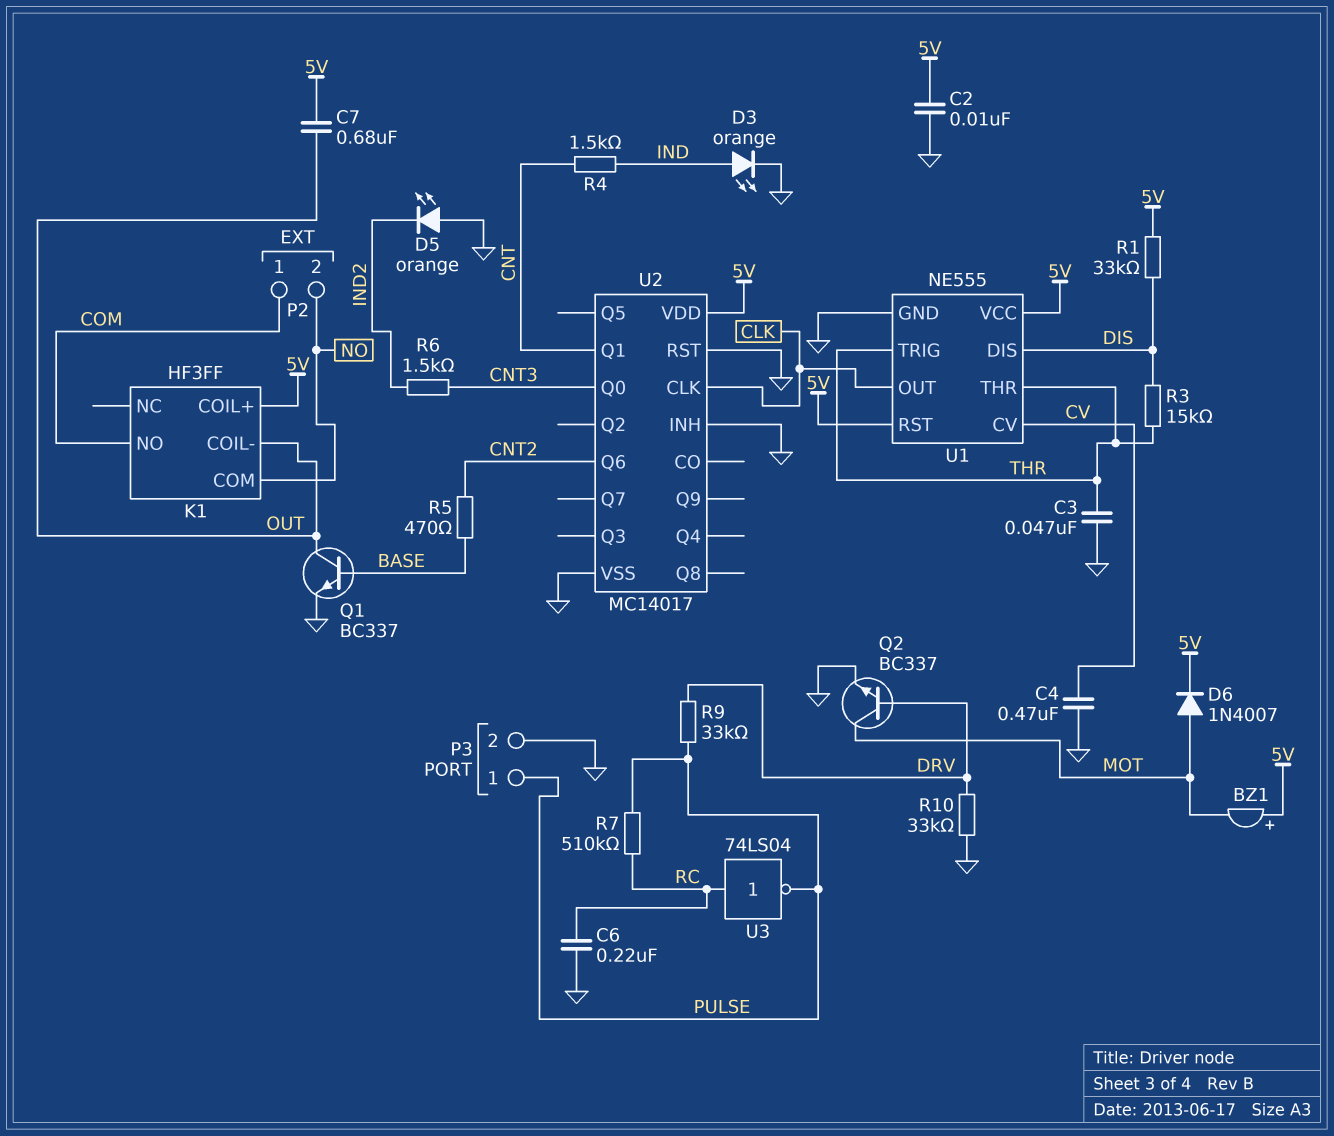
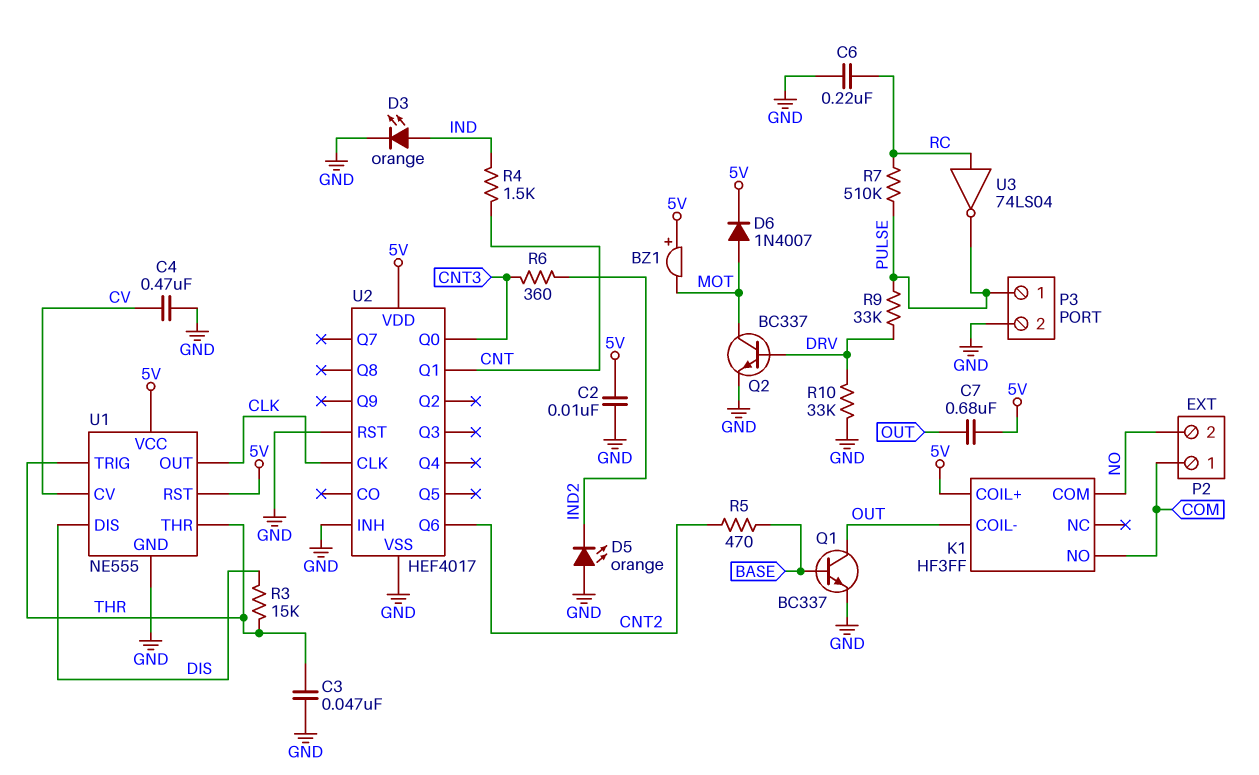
R1: 33k (5V, DIS) -> none
R6: 1.5k (CNT3, IND2) -> 360 (CNT3, IND2)
U2: MC14017 -> HEF4017

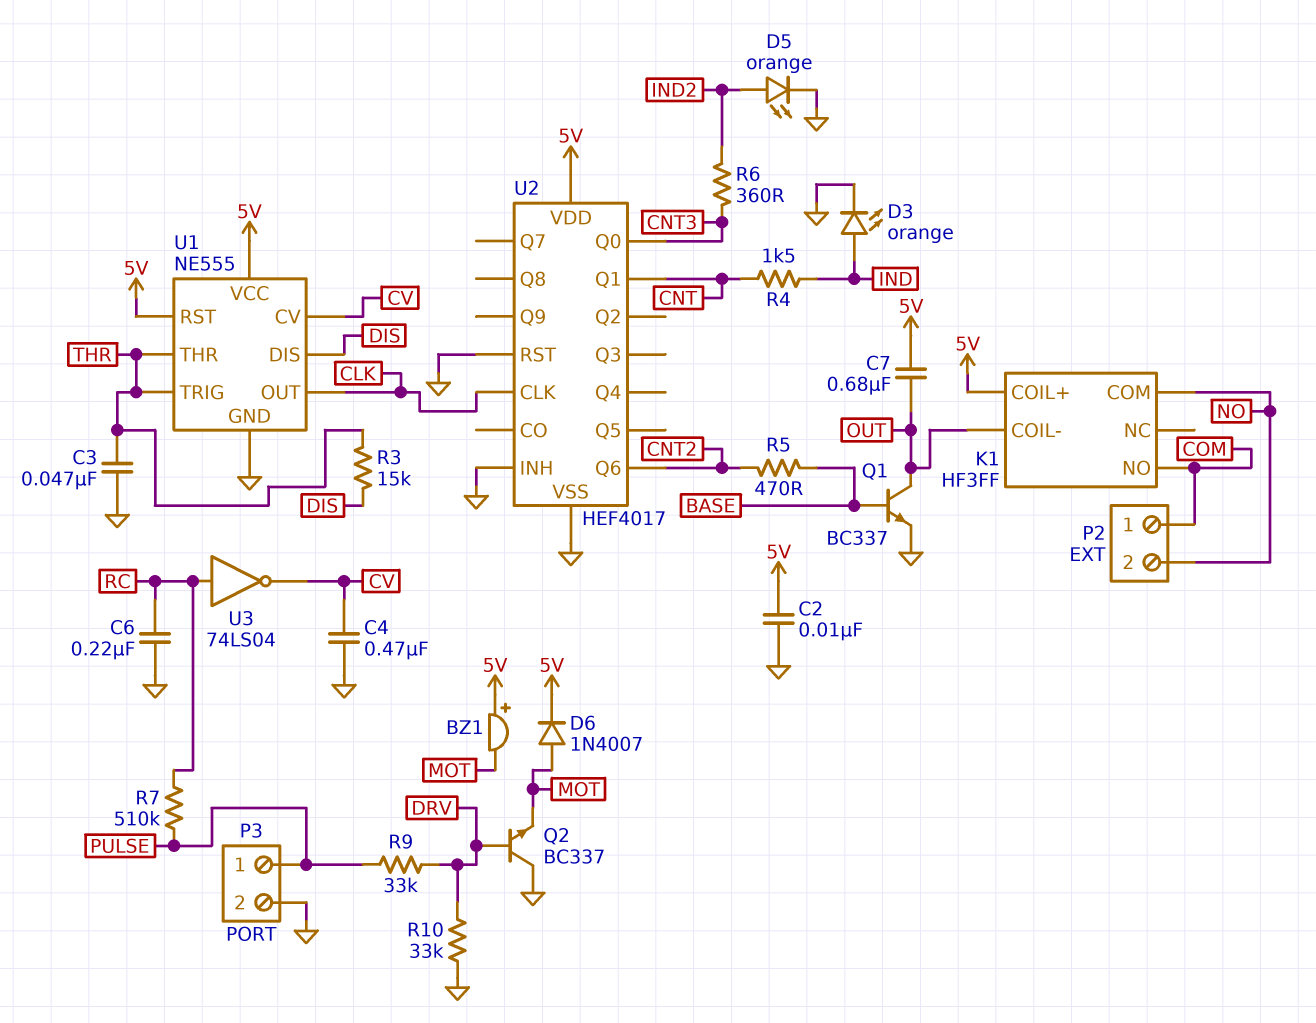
D5: LED orange (A GND, K IND2) -> LED orange (A IND2, K GND)
Q2: NPN BC337 (B DRV, C MOT, E GND) -> NPN BC337 (B DRV, C GND, E MOT)
U3: NOT 74LS04 (in RC, out PULSE) -> NOT 74LS04 (in RC, out CV)

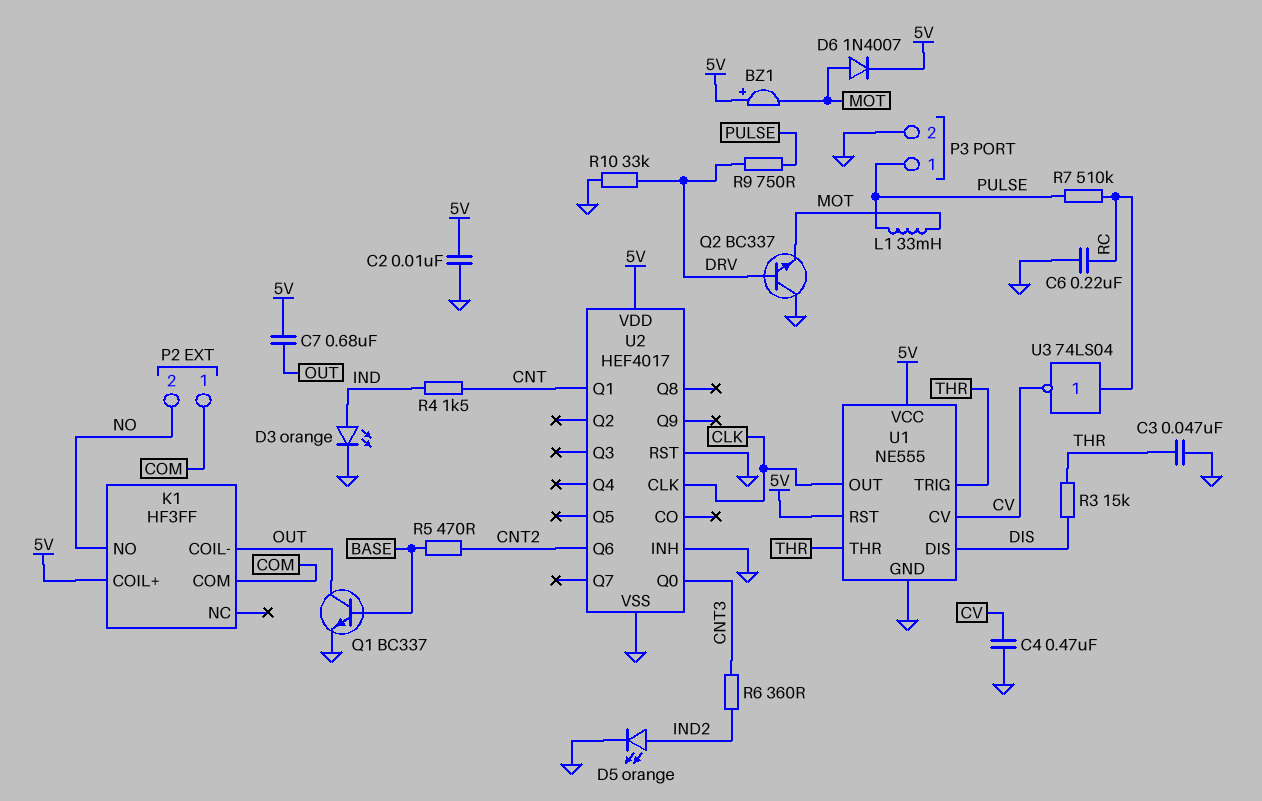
K1 pin COM: NO -> COM
K1 pin NO: COM -> NO
L1: none -> 33mH (MOT, PULSE)
R9: 33k (DRV, PULSE) -> 750 (DRV, PULSE)

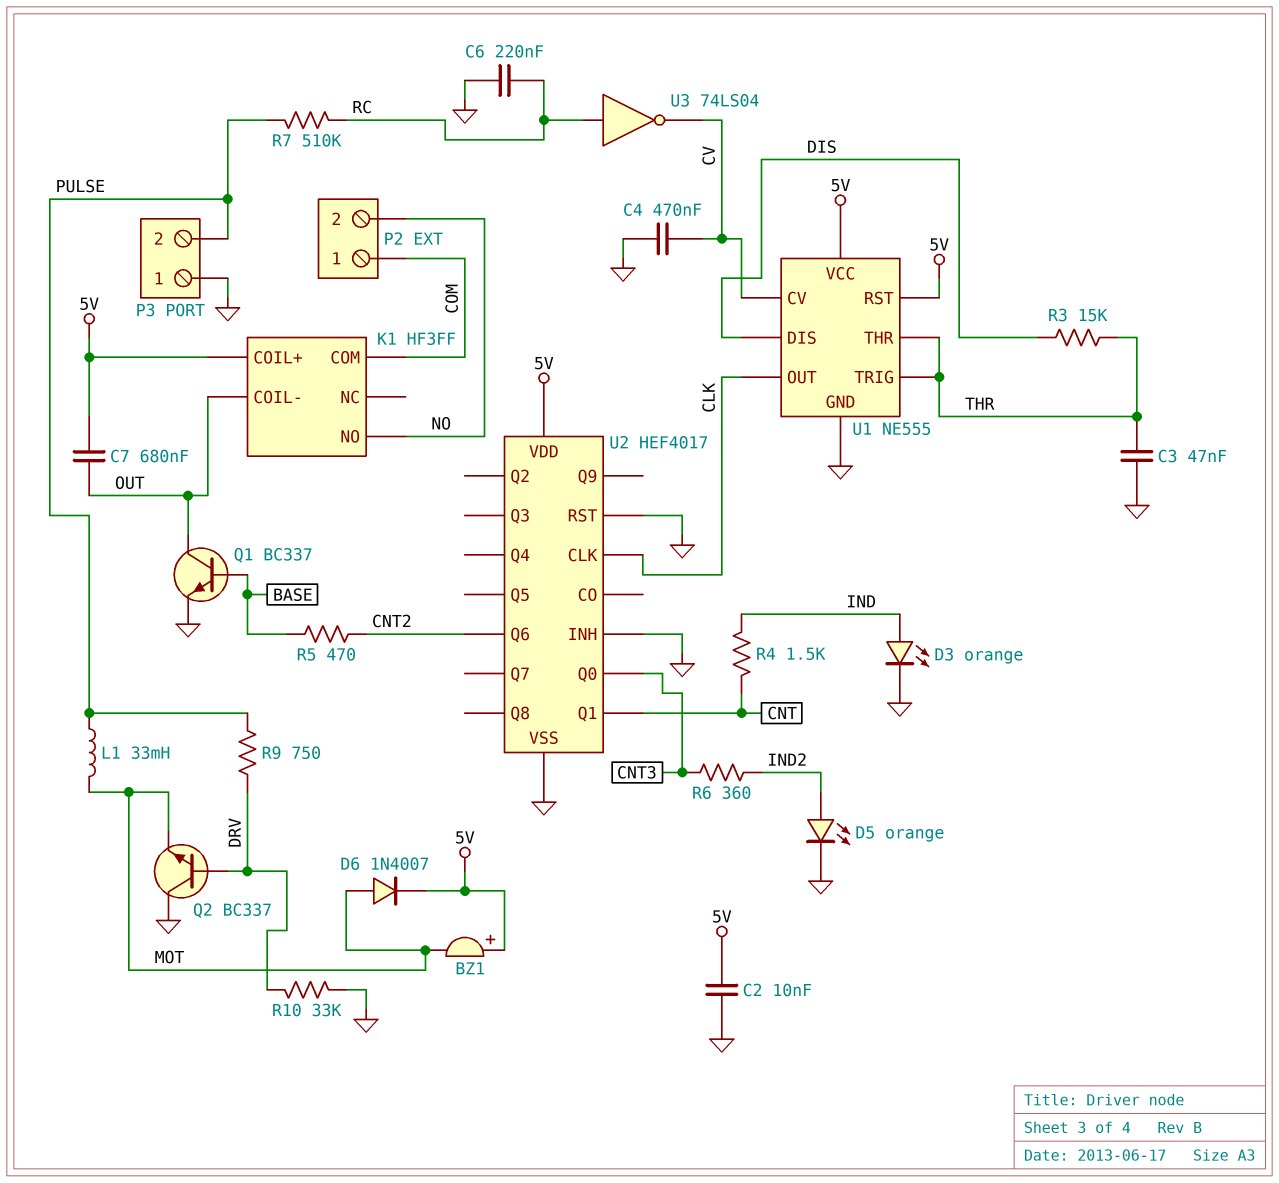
P3 pin 1: PULSE -> GND
P3 pin 2: GND -> PULSE

